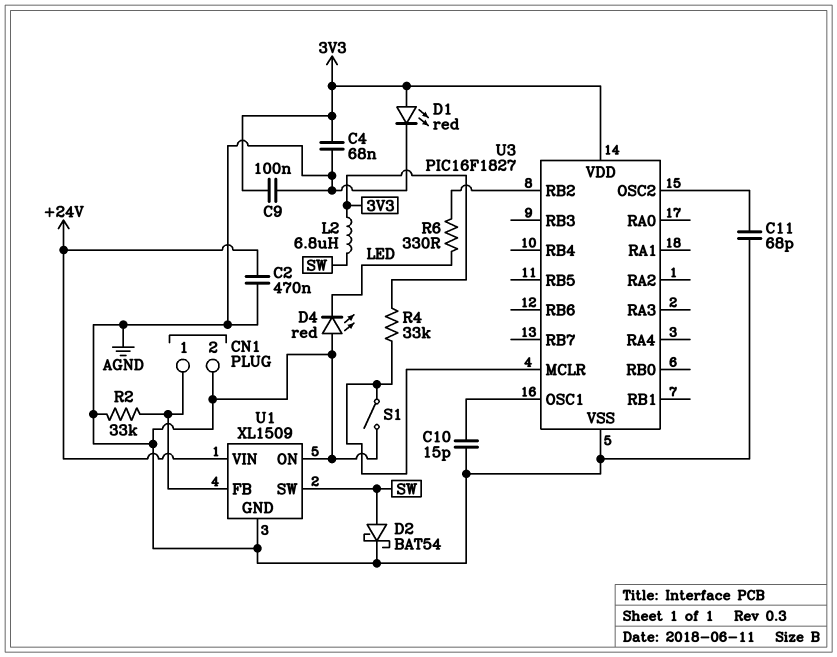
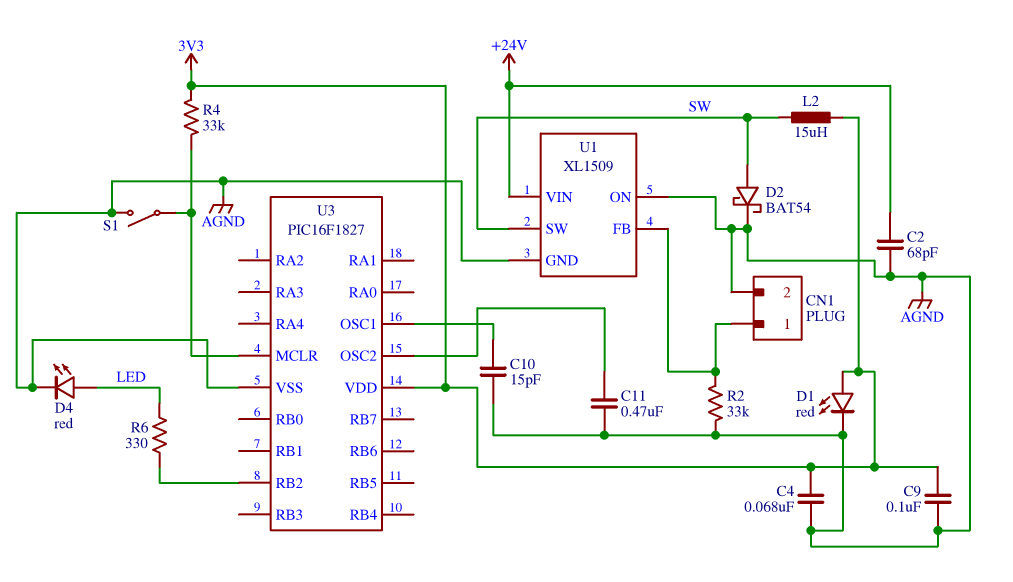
C2: 470nF (+24V, AGND) -> 68pF (+24V, AGND)
C11: 68pF (AGND, U3/OSC2) -> 470nF (AGND, U3/OSC2)
D4: LED red (A AGND, K LED) -> LED red (A LED, K AGND)
L2: 6.8uH (3V3, SW) -> 15uH (3V3, SW)

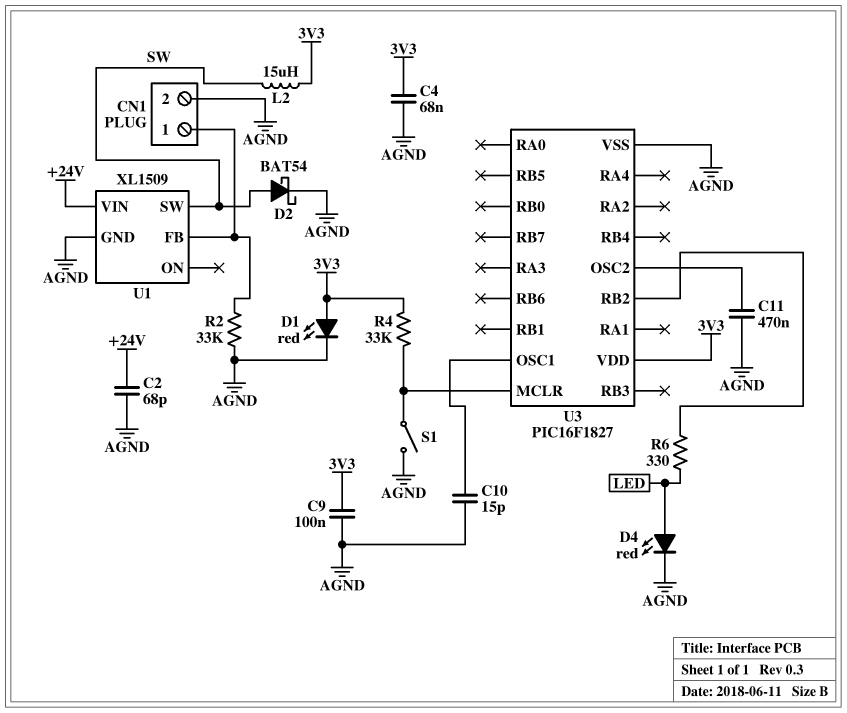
U1 pin ON: AGND -> none

